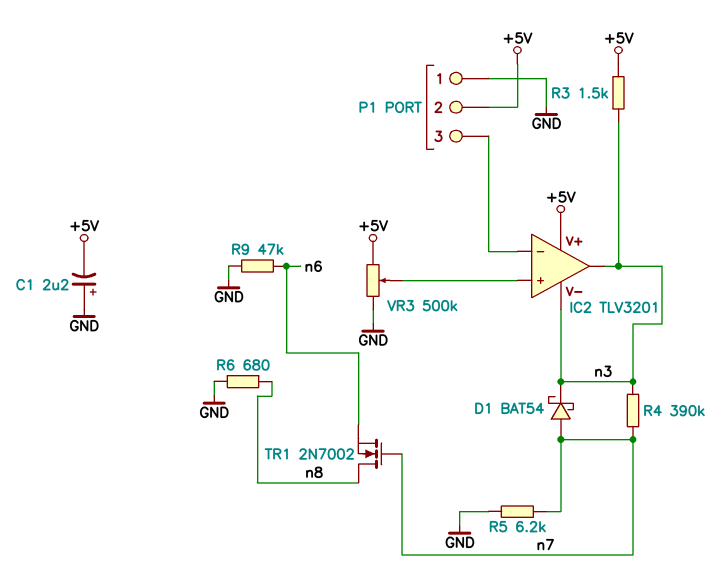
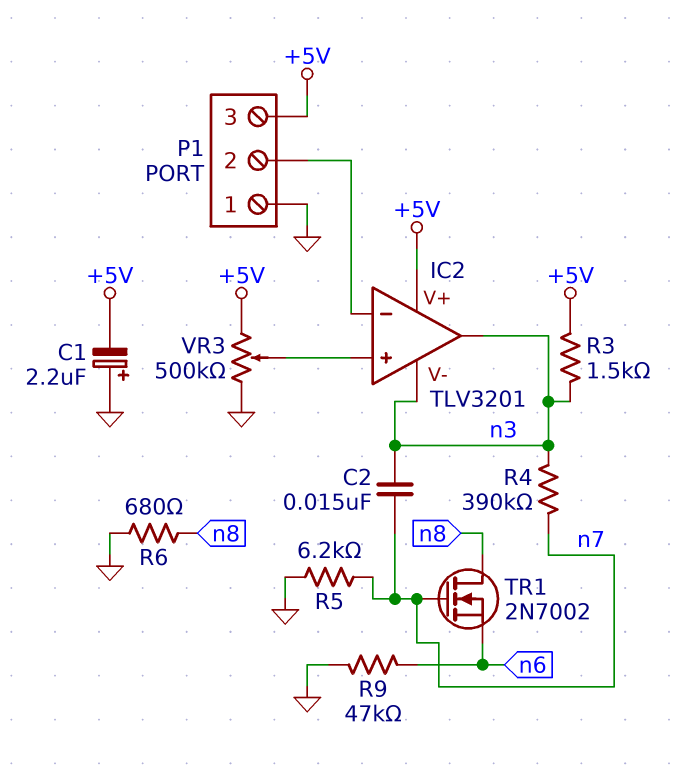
C2: none -> 15nF (n3, n7)
D1: schottky BAT54 (A n7, K n3) -> none
P1 pin 2: +5V -> IC2/in-
P1 pin 3: IC2/in- -> +5V

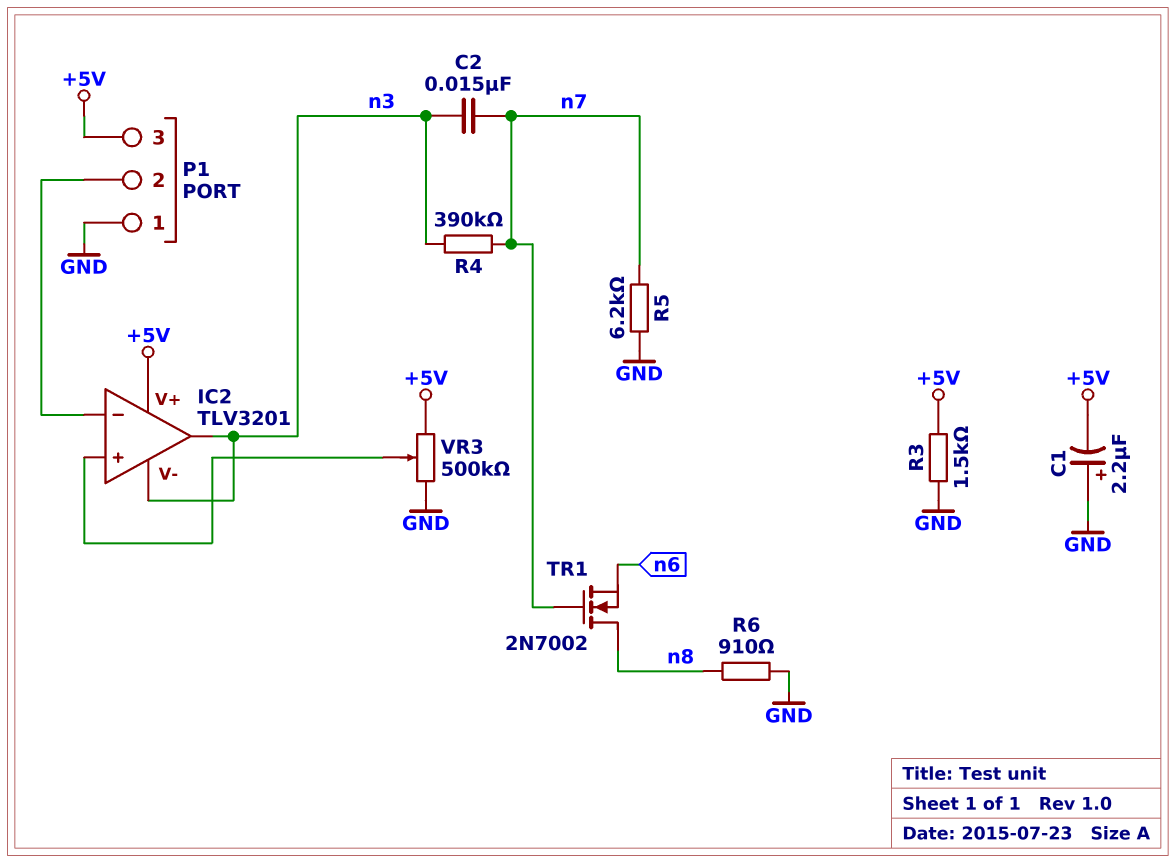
R3: 1.5k (+5V, n3) -> 1.5k (+5V, GND)
R6: 680 (GND, n8) -> 910 (GND, n8)
R9: 47k (GND, n6) -> none

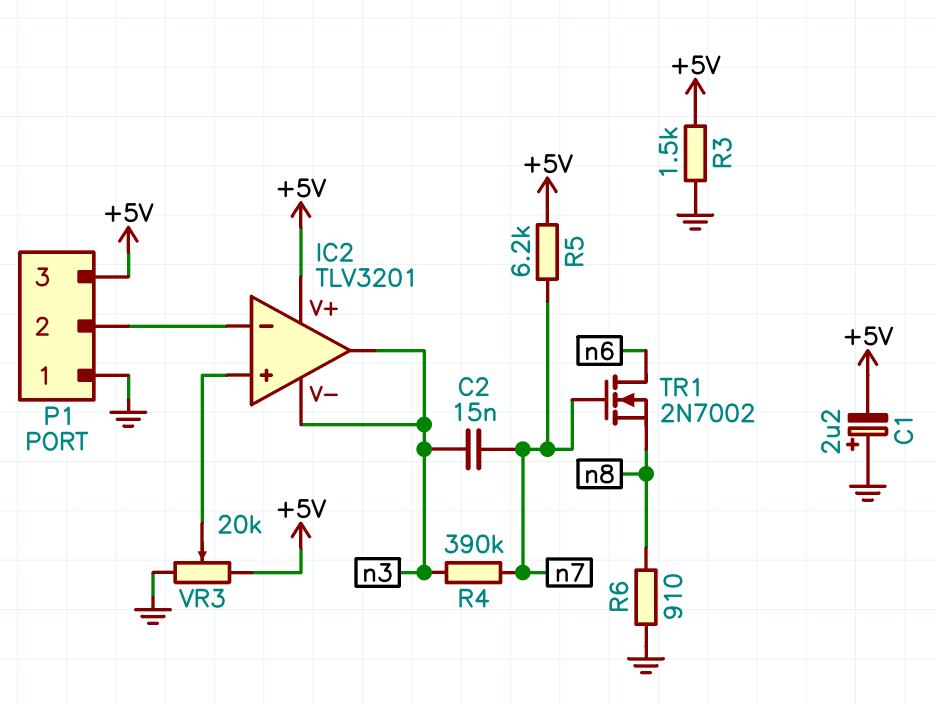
R5: 6.2k (GND, n7) -> 6.2k (+5V, n7)
TR1: NMOS 2N7002 (G n7, D n8, S n6) -> NMOS 2N7002 (G n7, D n6, S n8)
VR3: 500k (+5V, GND, wiper IC2/in+) -> 20k (+5V, GND, wiper IC2/in+)

